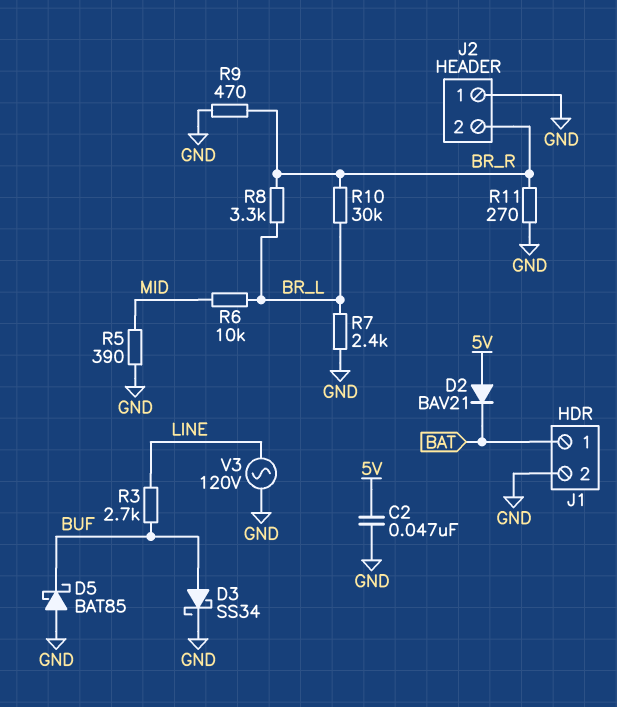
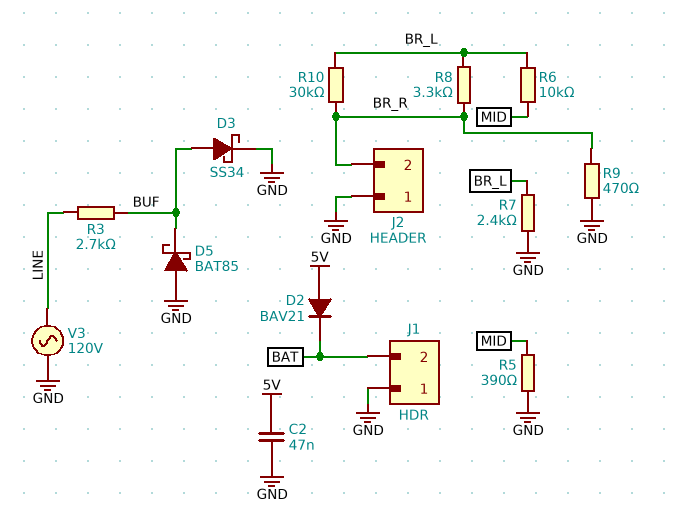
J1 pin 1: BAT -> GND
J1 pin 2: GND -> BAT
R11: 270 (BR_R, GND) -> none

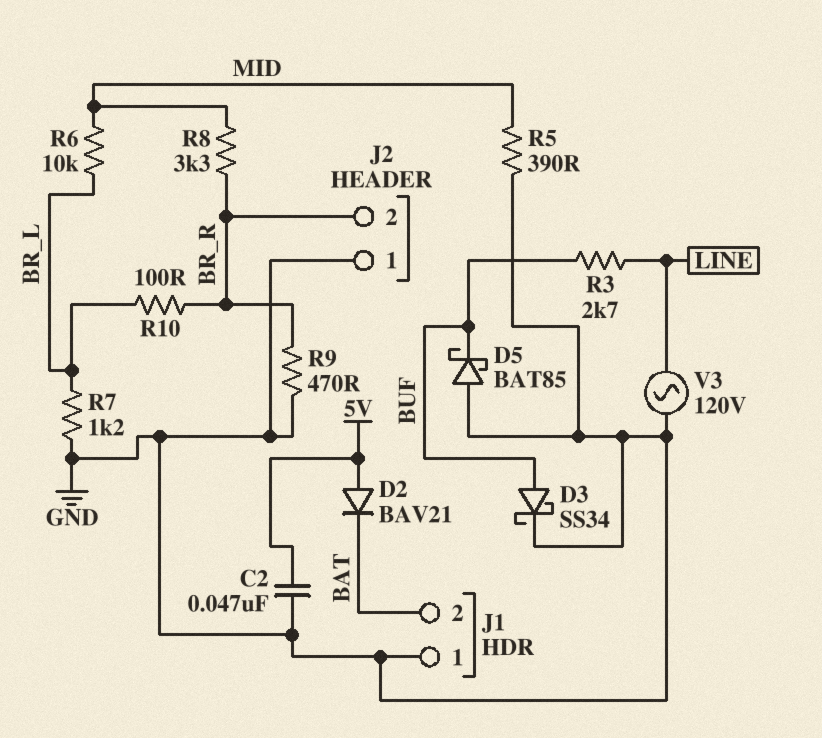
R7: 2.4k (BR_L, GND) -> 1.2k (BR_L, GND)
R8: 3.3k (BR_L, BR_R) -> 3.3k (BR_R, MID)
R10: 30k (BR_L, BR_R) -> 100 (BR_L, BR_R)

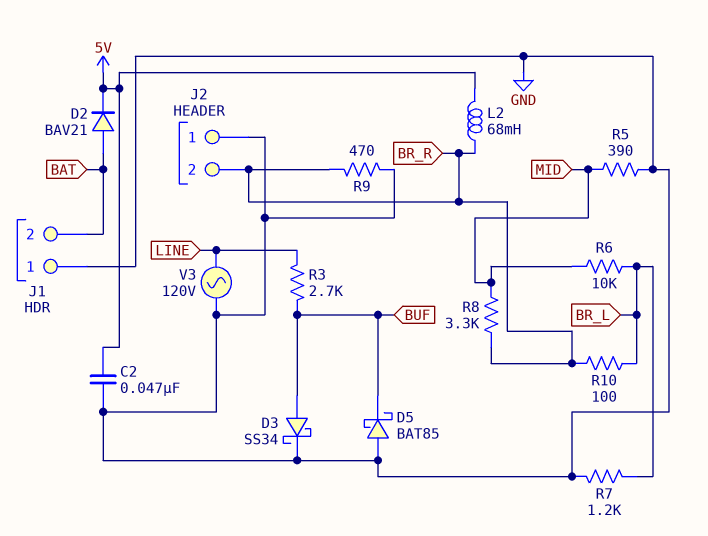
D2: diode BAV21 (A 5V, K BAT) -> diode BAV21 (A BAT, K 5V)
L2: none -> 68mH (5V, BR_R)

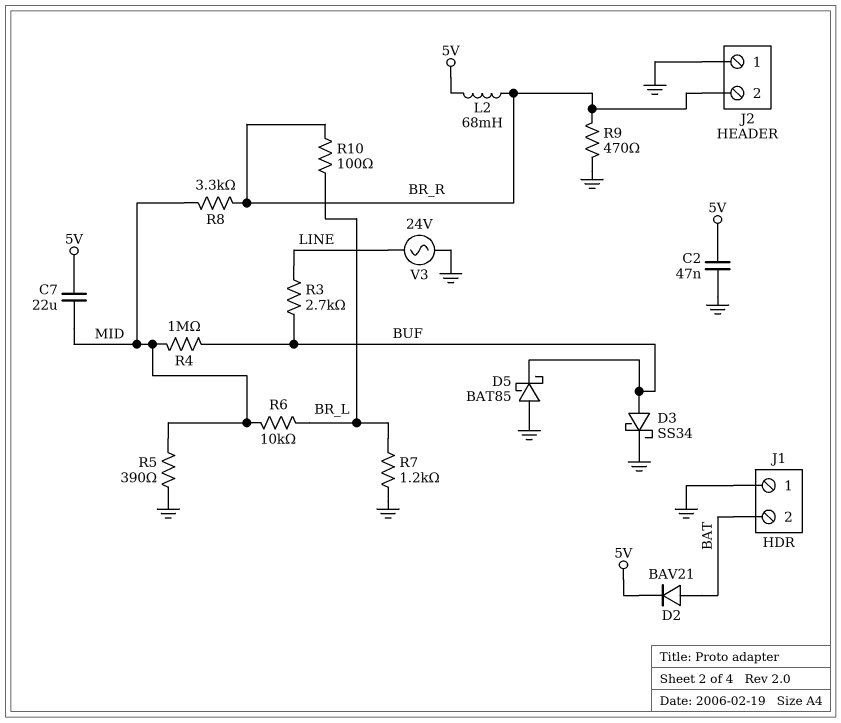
C7: none -> 22uF (5V, MID)
R4: none -> 1M (BUF, MID)
V3: AC 120V (GND, LINE) -> AC 24V (GND, LINE)

